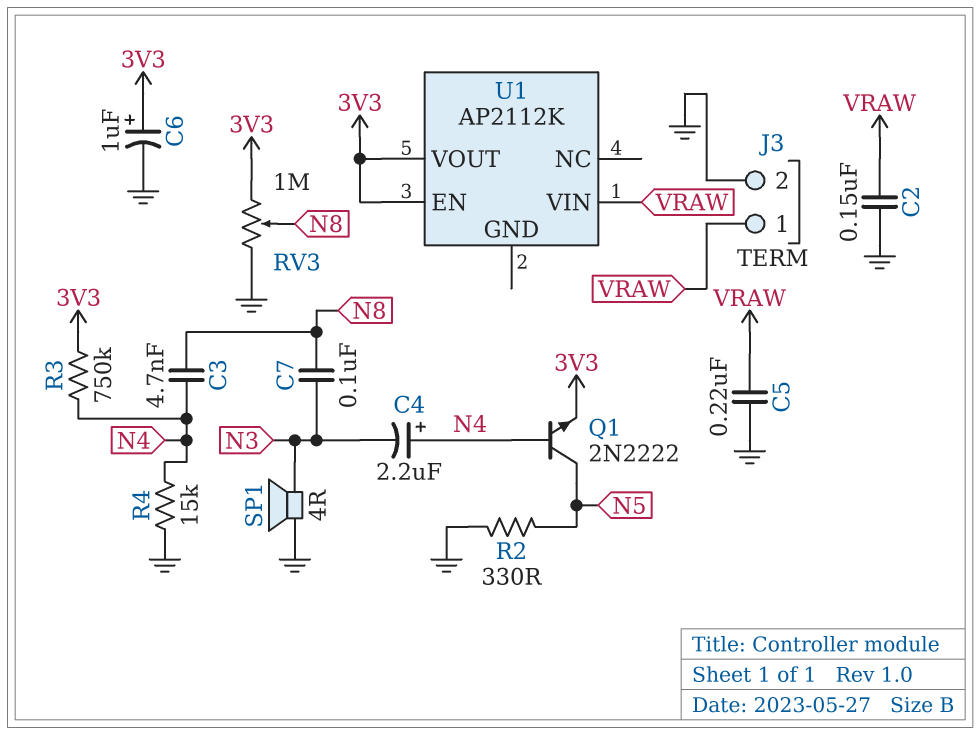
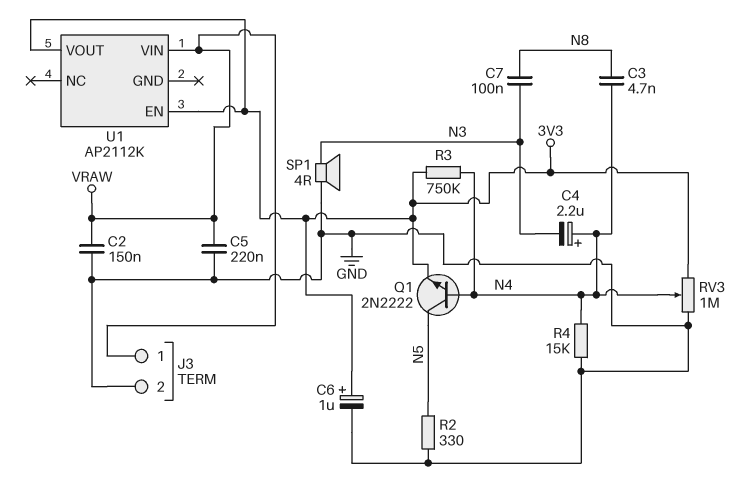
RV3: 1M (3V3, GND, wiper N8) -> 1M (3V3, GND, wiper N4)

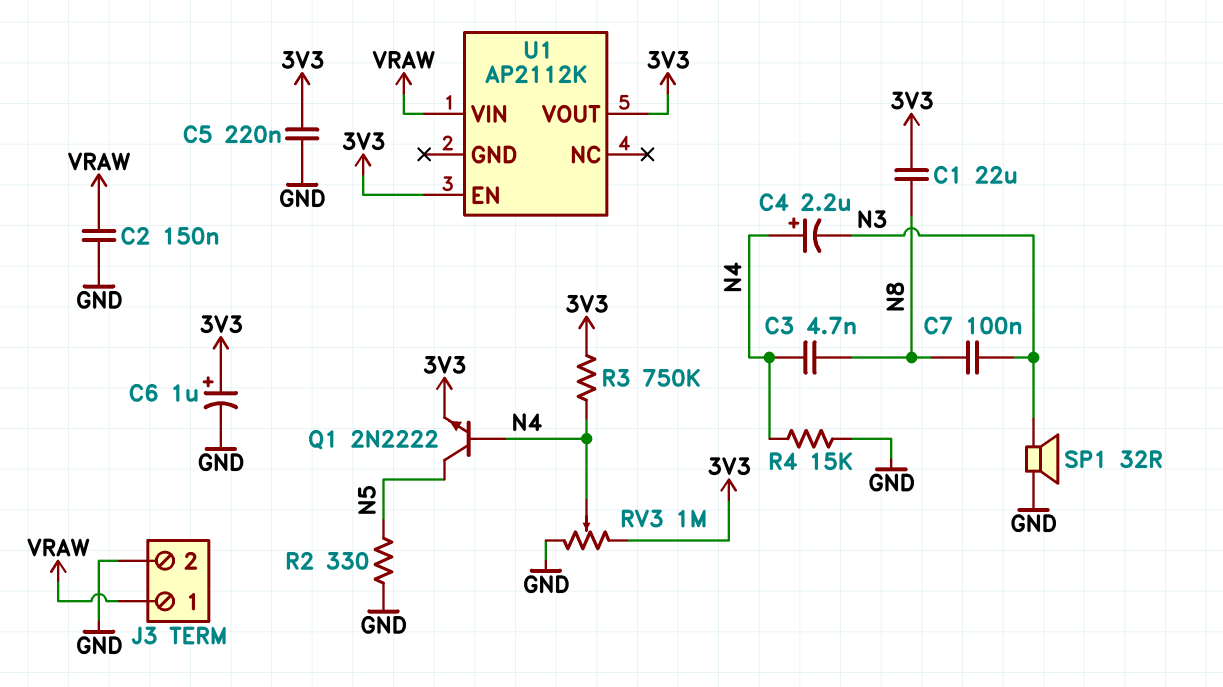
C1: none -> 22uF (3V3, N8)
C5: 220nF (GND, VRAW) -> 220nF (3V3, GND)
SP1: speaker 4R (GND, N3) -> speaker 32R (GND, N3)

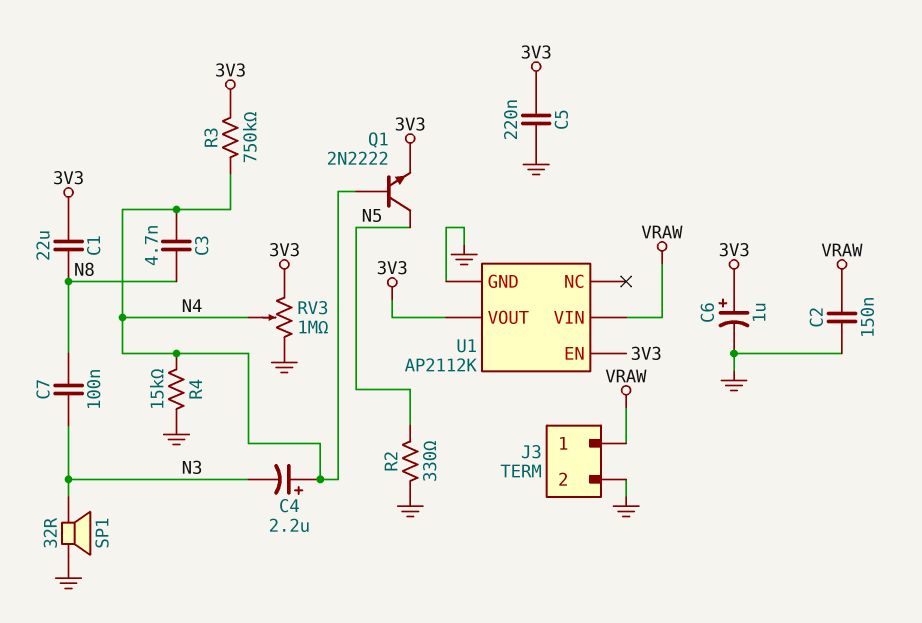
U1 pin GND: none -> GND

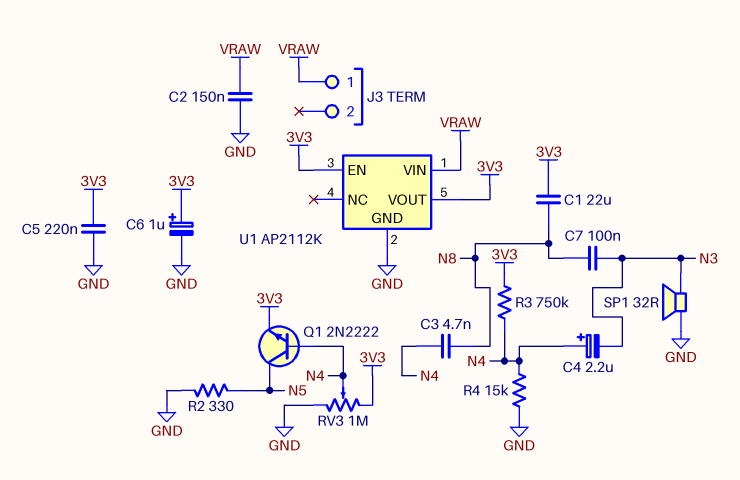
J3 pin 2: GND -> none

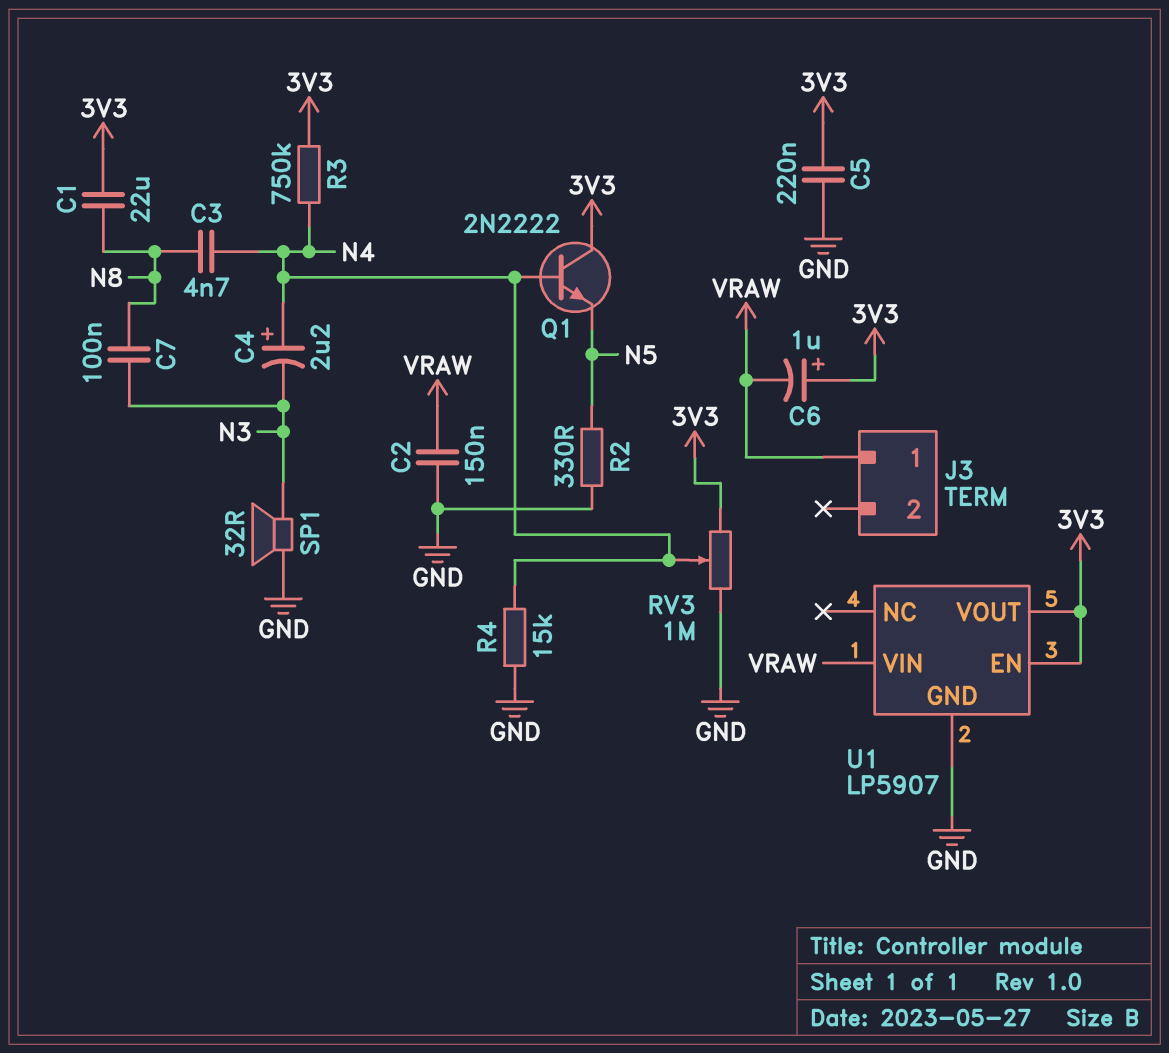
C6: 1uF (plus 3V3, minus GND) -> 1uF (plus 3V3, minus VRAW)
Q1: NPN 2N2222 (B N4, C N5, E 3V3) -> NPN 2N2222 (B N4, C 3V3, E N5)
U1: AP2112K -> LP5907

